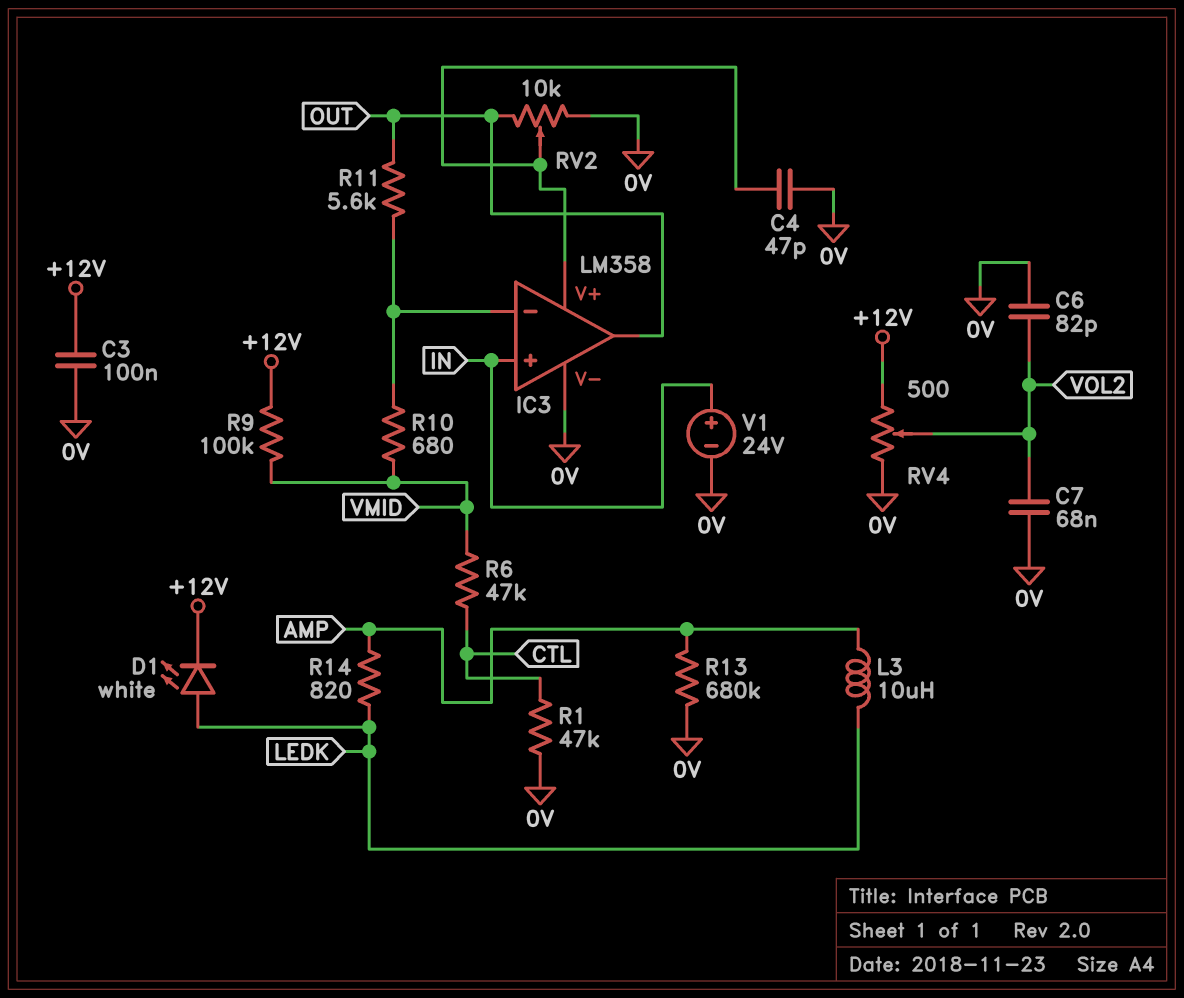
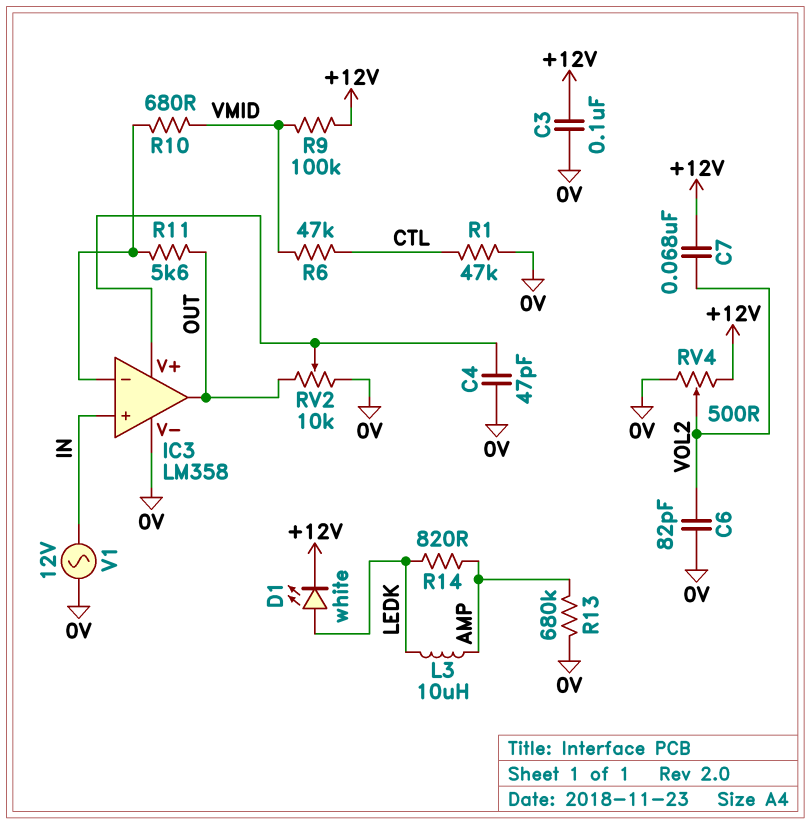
C7: 68nF (0V, VOL2) -> 68nF (+12V, VOL2)
V1: 24V (plus IN, minus 0V) -> AC 12V (0V, IN)

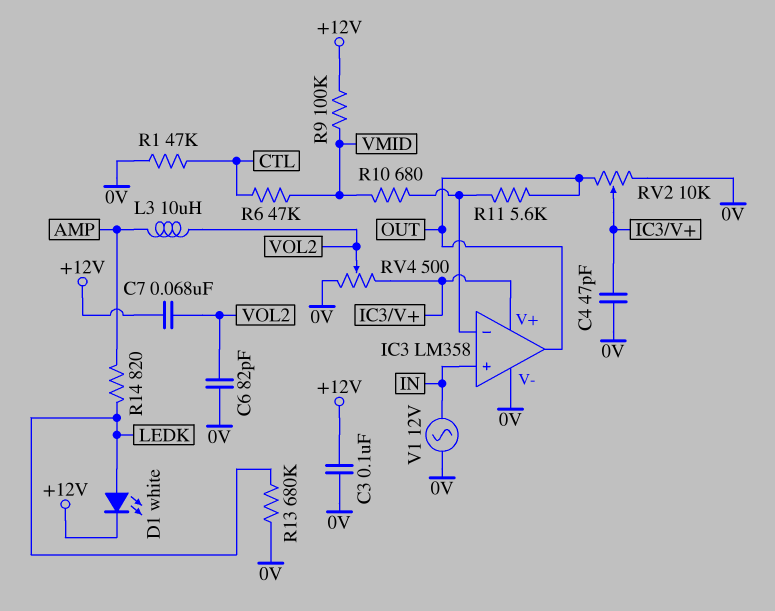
L3: 10uH (AMP, LEDK) -> 10uH (AMP, VOL2)
R13: 680k (0V, AMP) -> 680k (0V, LEDK)
RV4: 500 (+12V, 0V, wiper VOL2) -> 500 (0V, IC3/V+, wiper VOL2)

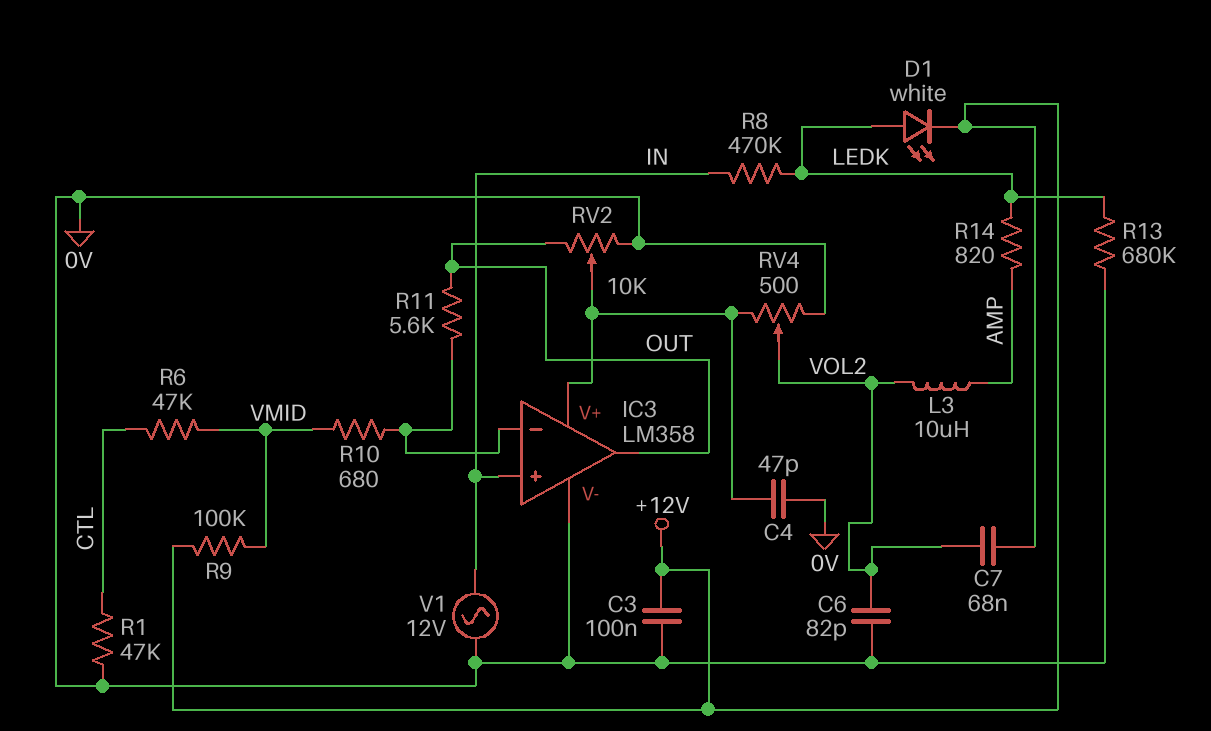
R8: none -> 470k (IN, LEDK)

